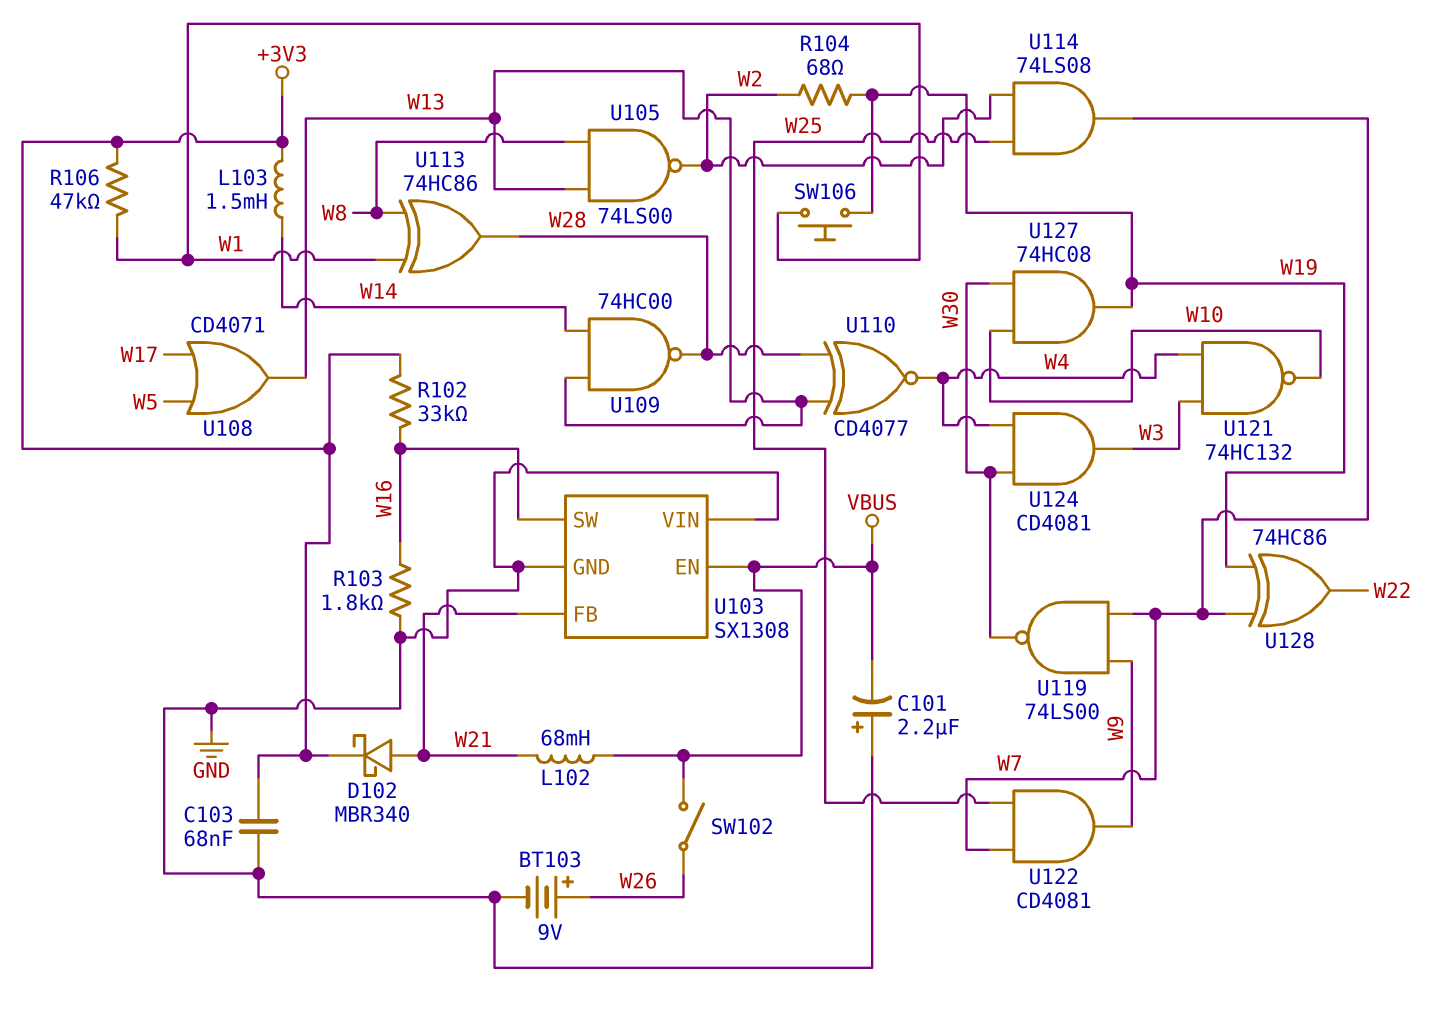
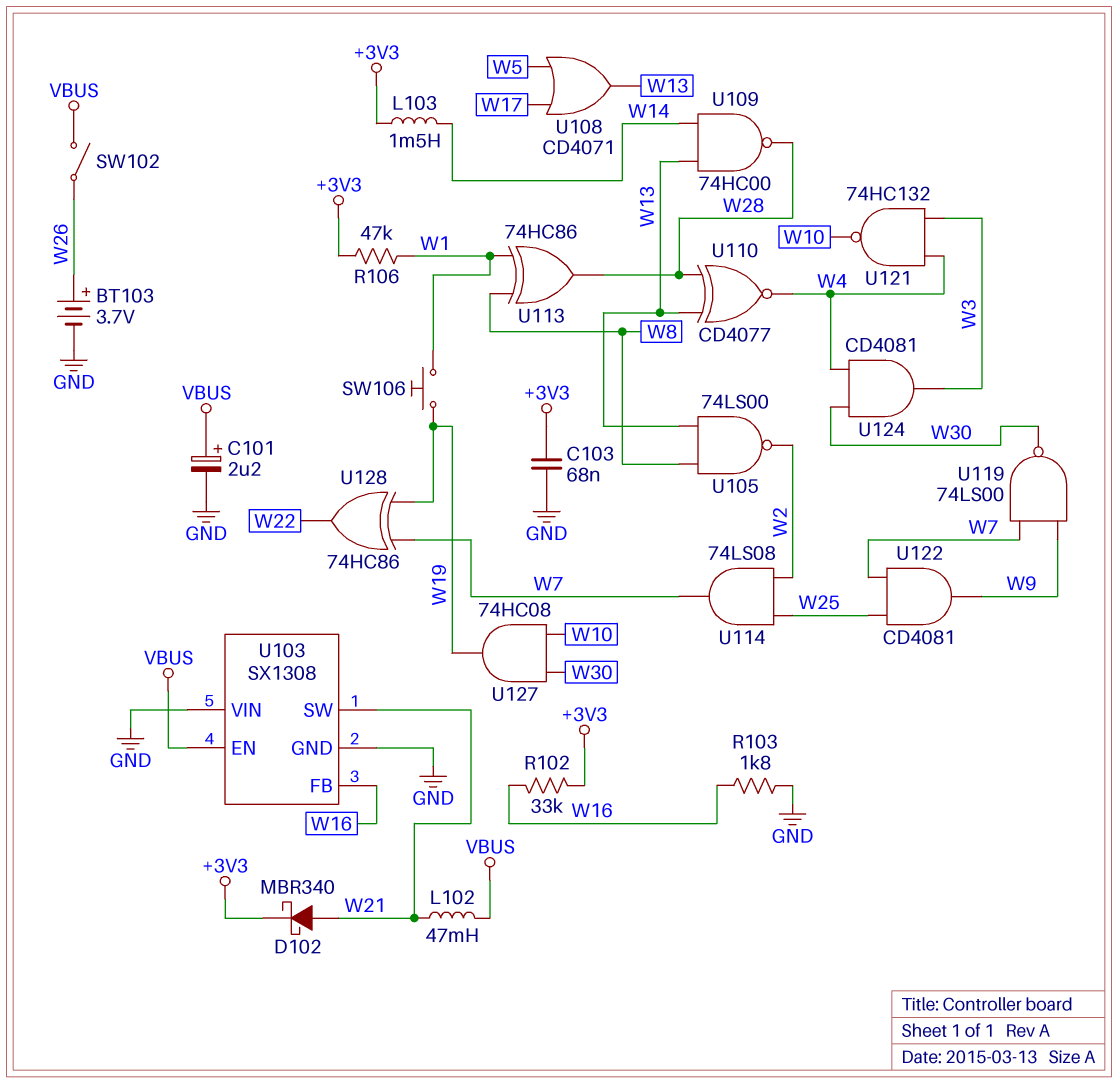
BT103: 9V (plus W26, minus GND) -> 3.7V (plus W26, minus GND)
C101: 2.2uF (plus GND, minus VBUS) -> 2.2uF (plus VBUS, minus GND)
L102: 68mH (VBUS, W21) -> 47mH (VBUS, W21)
R104: 68 (W2, W19) -> none
U103 pin FB: W21 -> W16
U103 pin SW: W16 -> W21

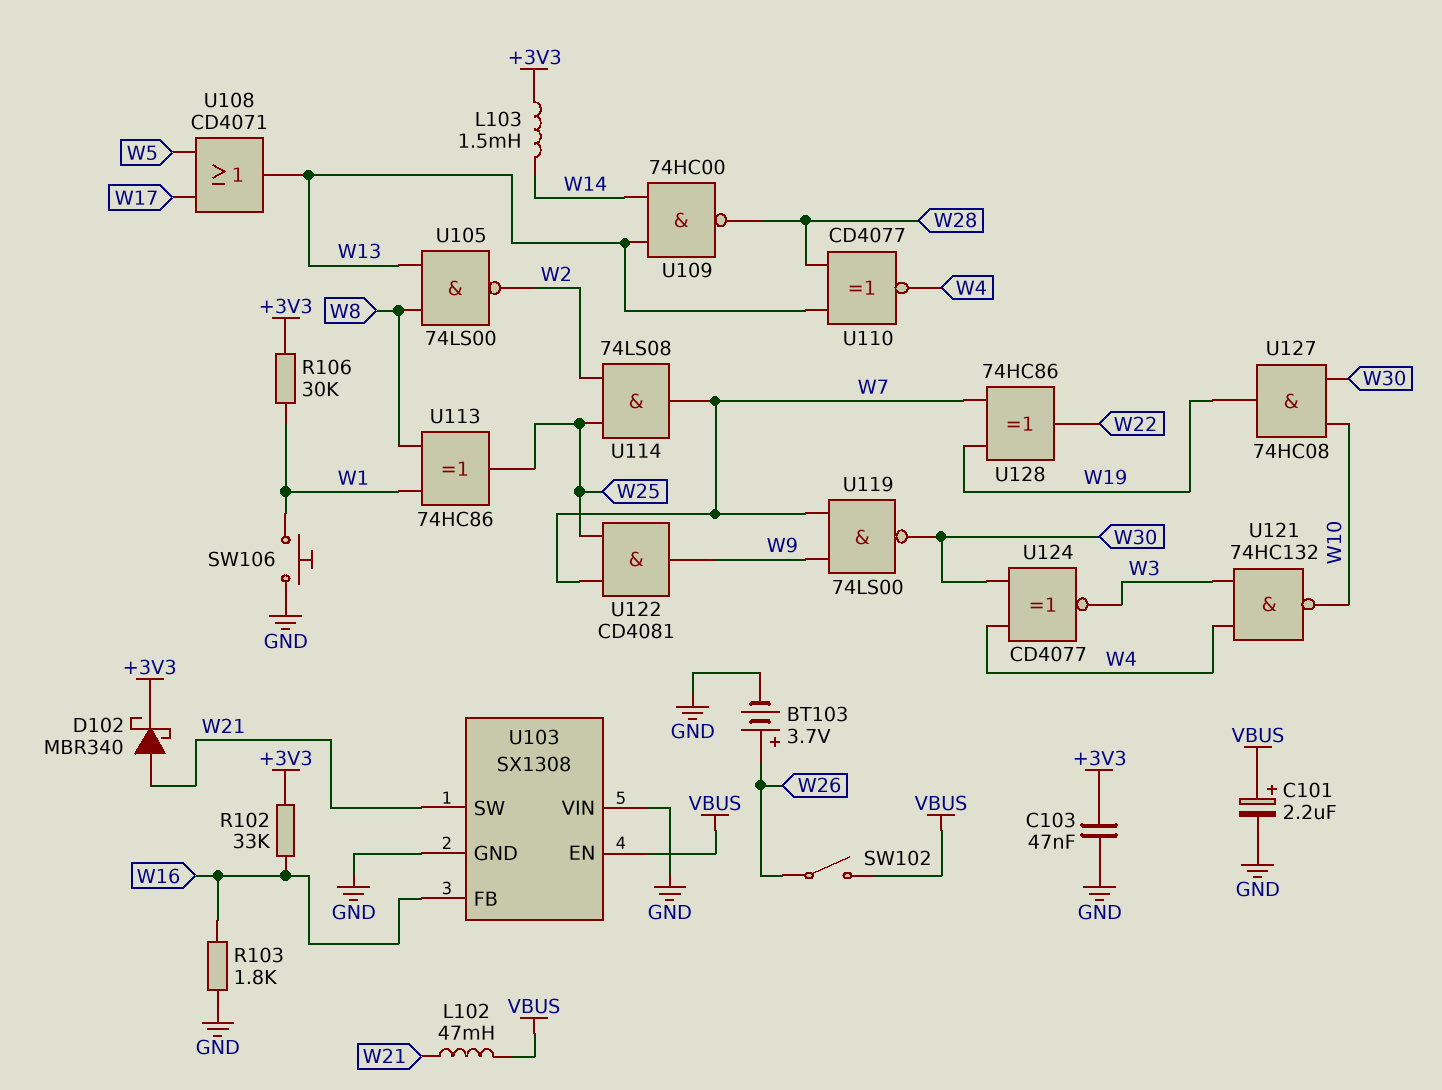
C103: 68nF (+3V3, GND) -> 47nF (+3V3, GND)
R106: 47k (+3V3, W1) -> 30k (+3V3, W1)
SW106: button (W1, W19) -> button (GND, W1)
U113: XOR 74HC86 (in W1, in W8, out W28) -> XOR 74HC86 (in W1, in W8, out W25)
U124: AND CD4081 (in W4, in W30, out W3) -> XNOR CD4077 (in W4, in W30, out W3)

